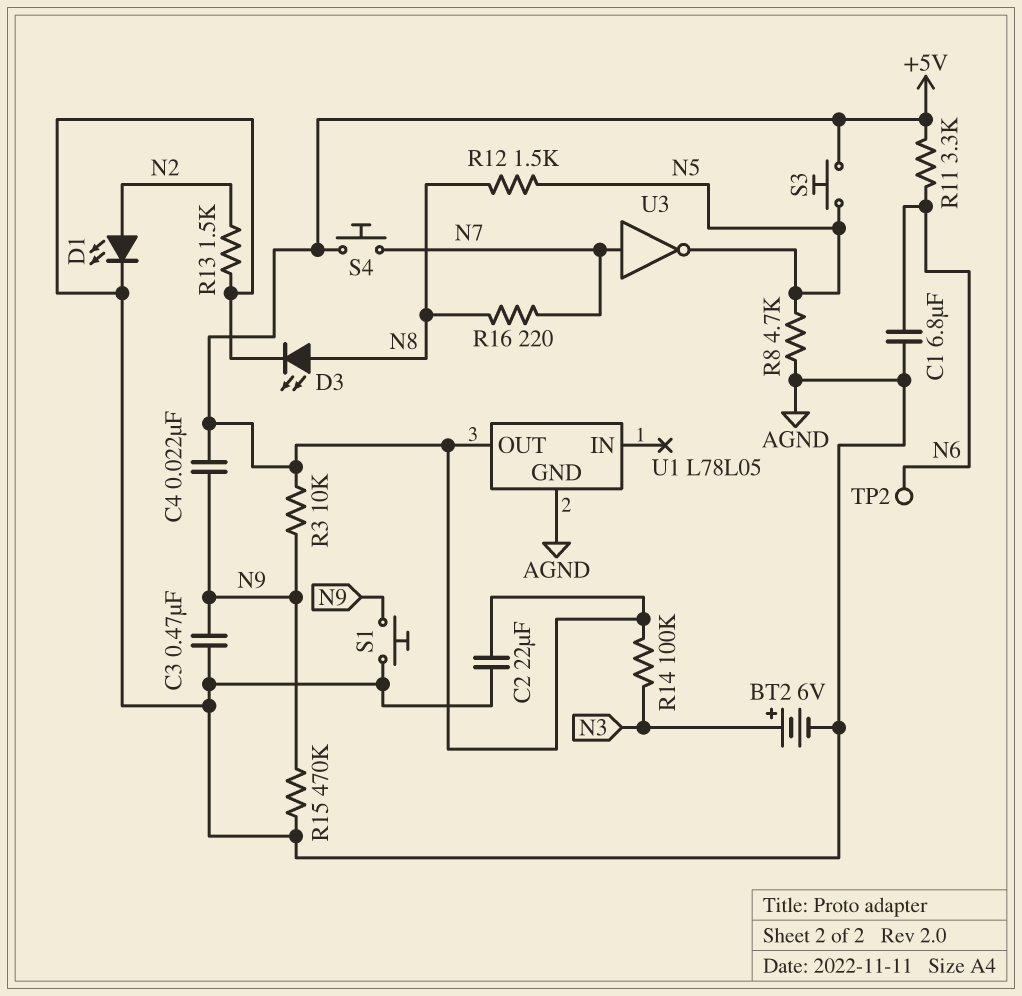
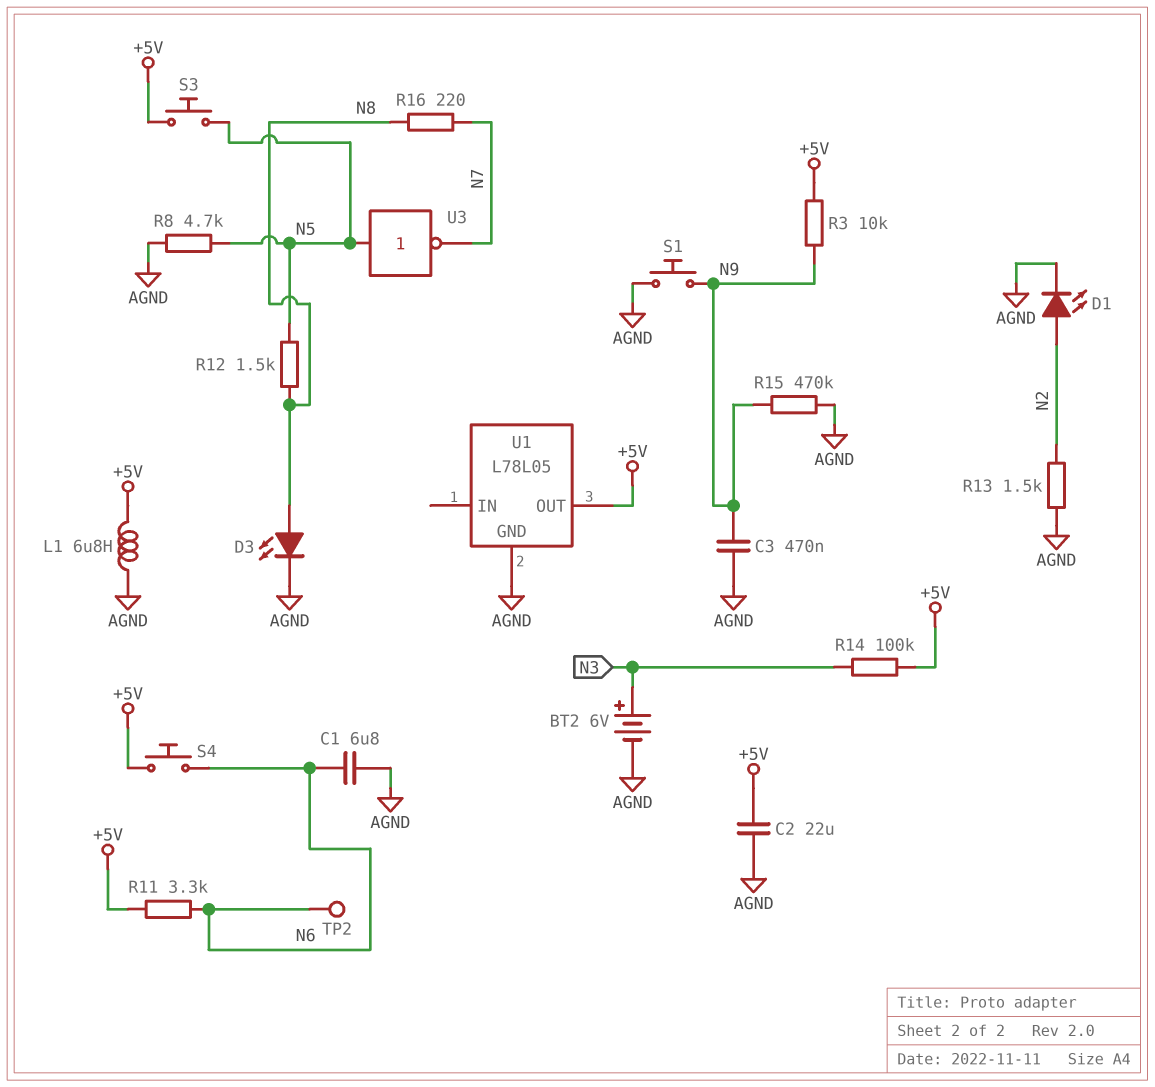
C4: 22nF (+5V, N9) -> none
L1: none -> 6.8uH (+5V, AGND)
S4: button (+5V, N7) -> button (+5V, N6)
U3: NOT (in N7, out N5) -> NOT (in N5, out N7)

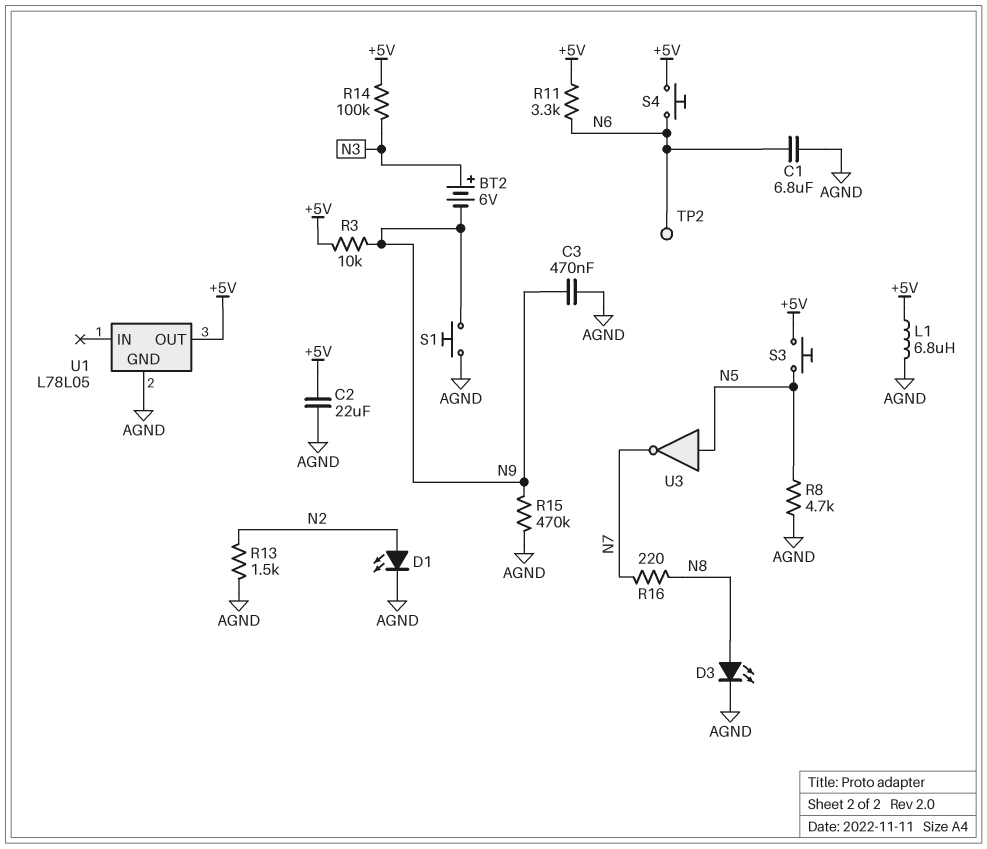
BT2: 6V (plus N3, minus AGND) -> 6V (plus N3, minus N9)
R12: 1.5k (N5, N8) -> none

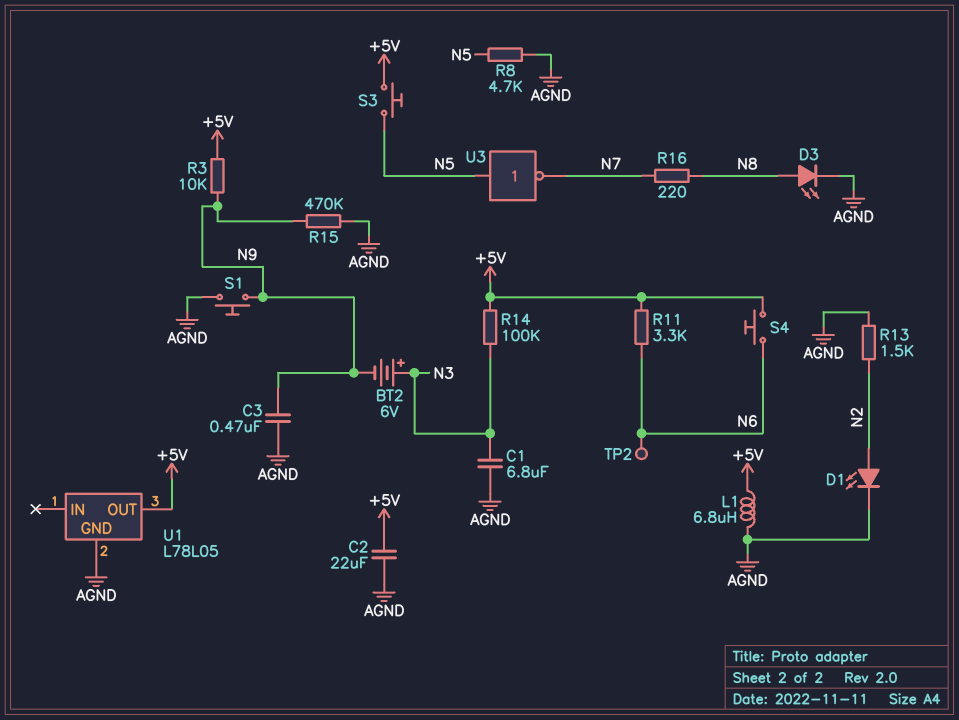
C1: 6.8uF (AGND, N6) -> 6.8uF (AGND, N3)

